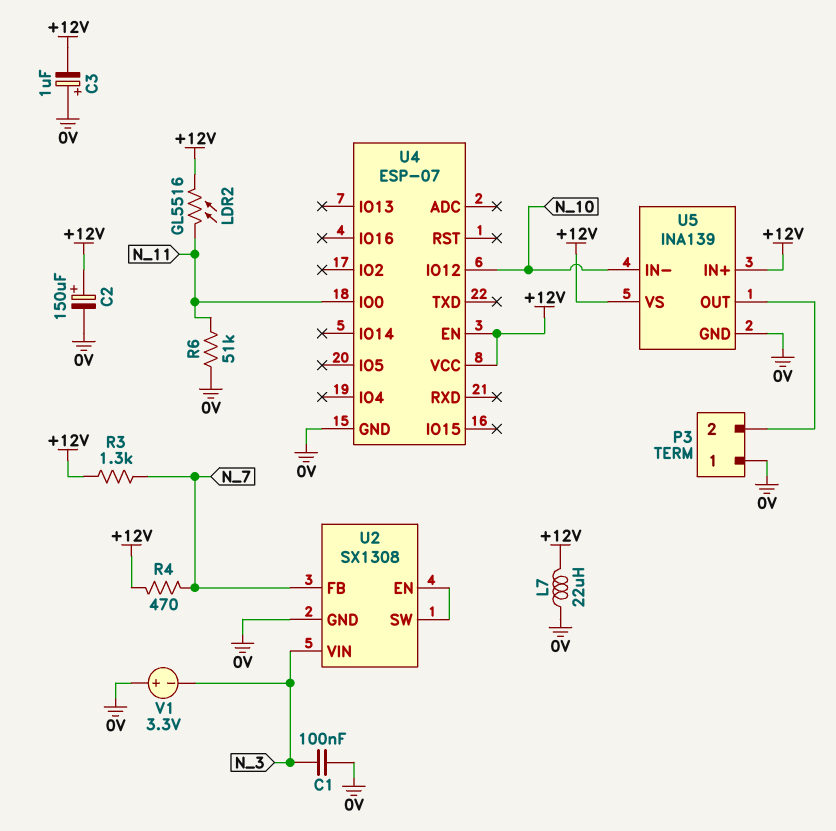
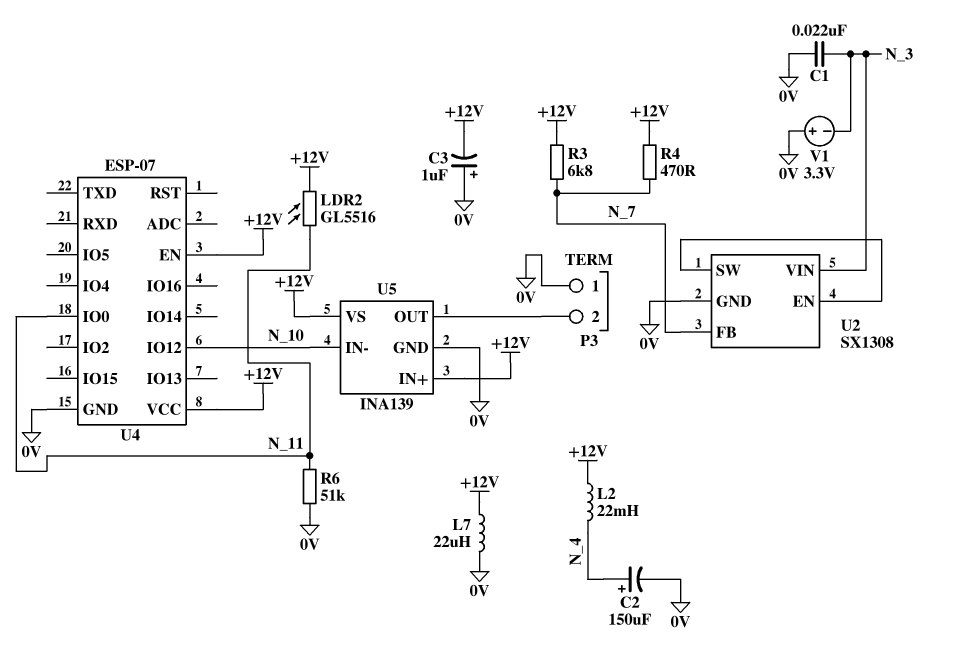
C1: 100nF (0V, N_3) -> 22nF (0V, N_3)
C2: 150uF (plus +12V, minus 0V) -> 150uF (plus N_4, minus 0V)
L2: none -> 22mH (+12V, N_4)
R3: 1.3k (+12V, N_7) -> 6.8k (+12V, N_7)

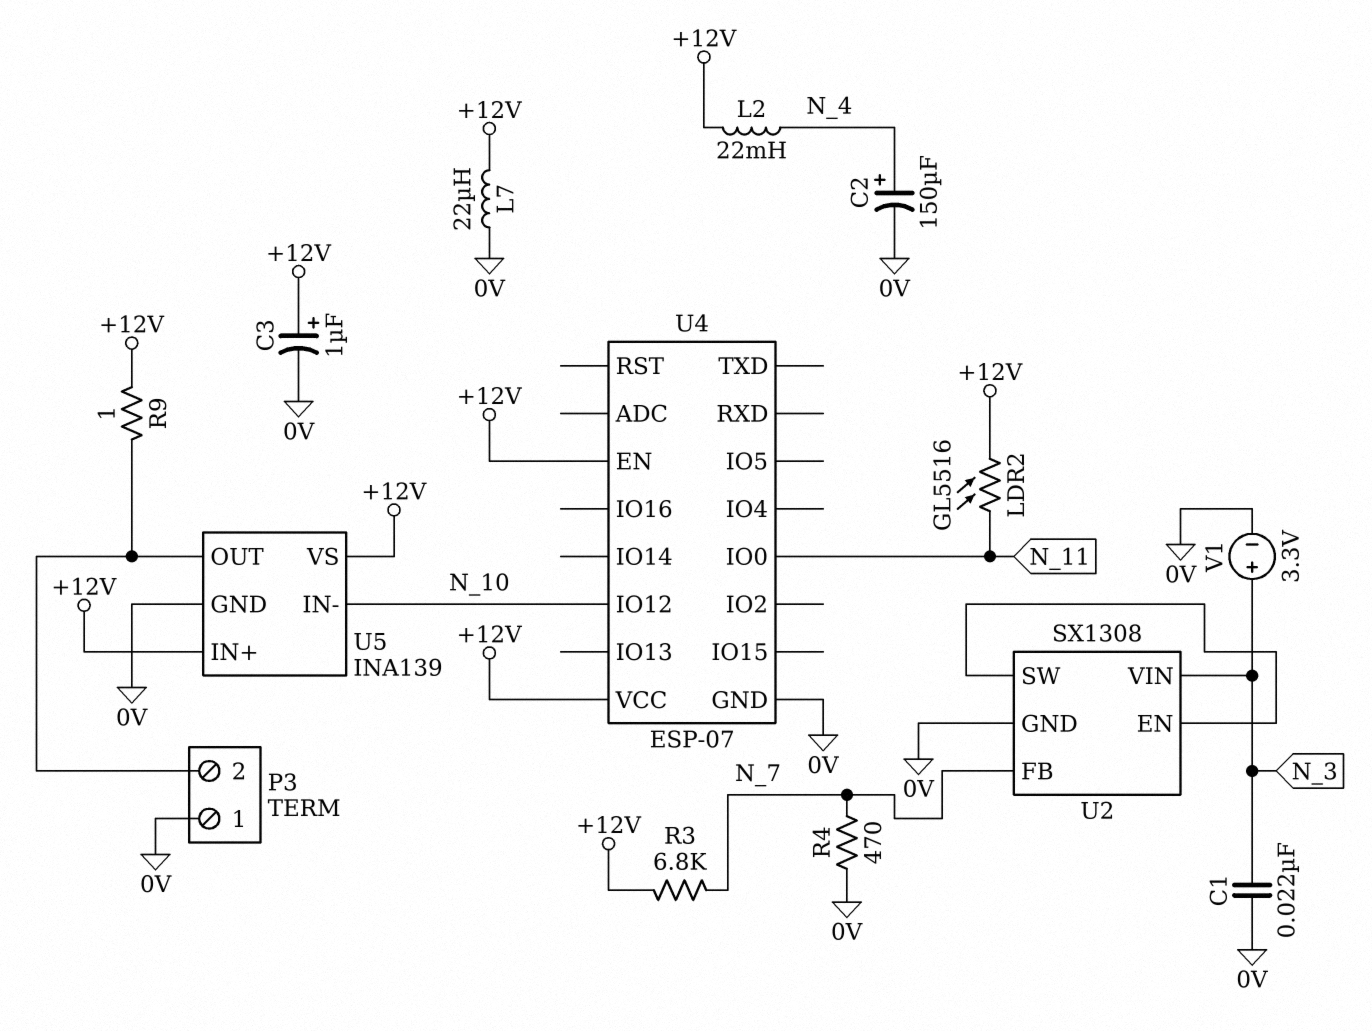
C3: 1uF (plus 0V, minus +12V) -> 1uF (plus +12V, minus 0V)
R4: 470 (+12V, N_7) -> 470 (0V, N_7)
R6: 51k (0V, N_11) -> none
R9: none -> 1 (+12V, P3/2)
V1: 3.3V (plus 0V, minus N_3) -> 3.3V (plus N_3, minus 0V)

